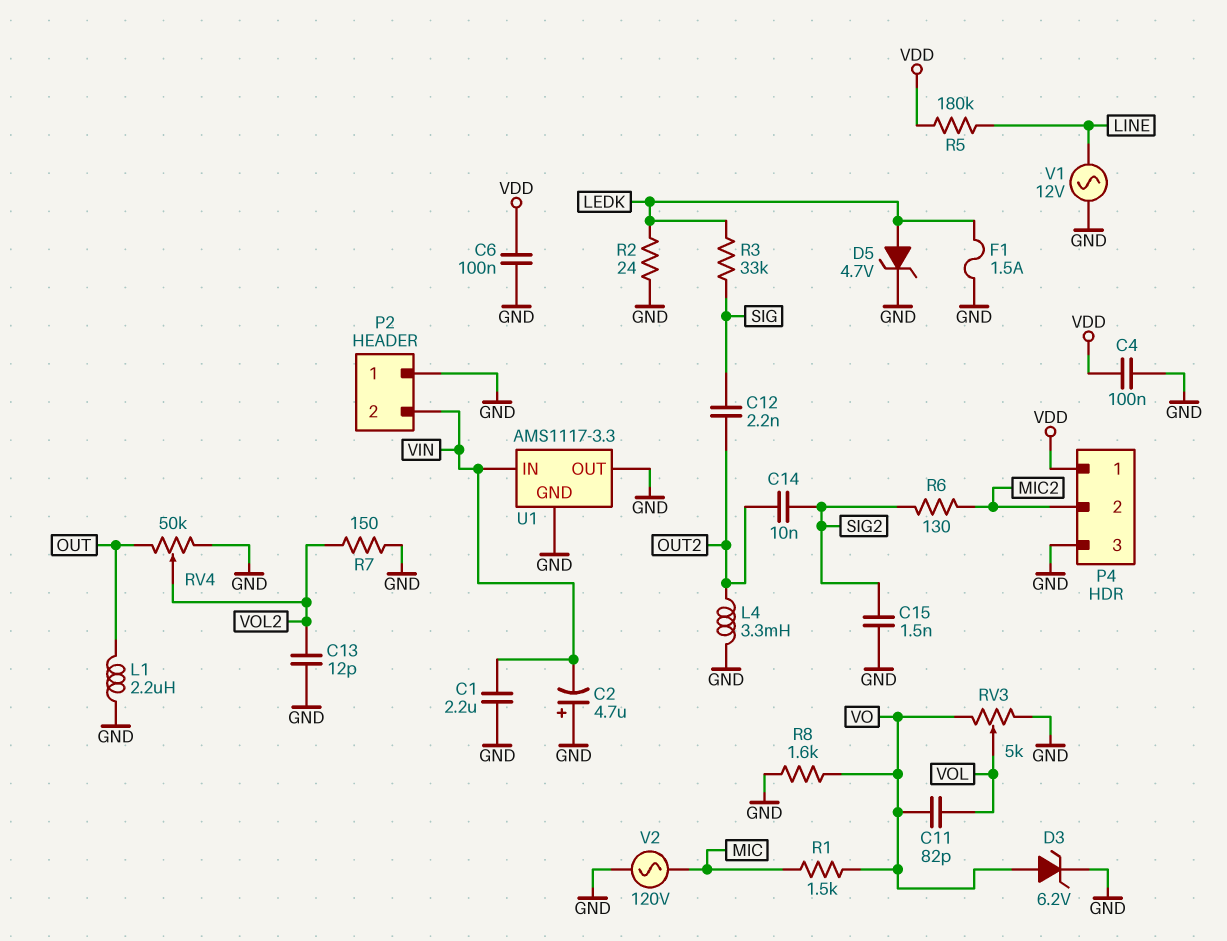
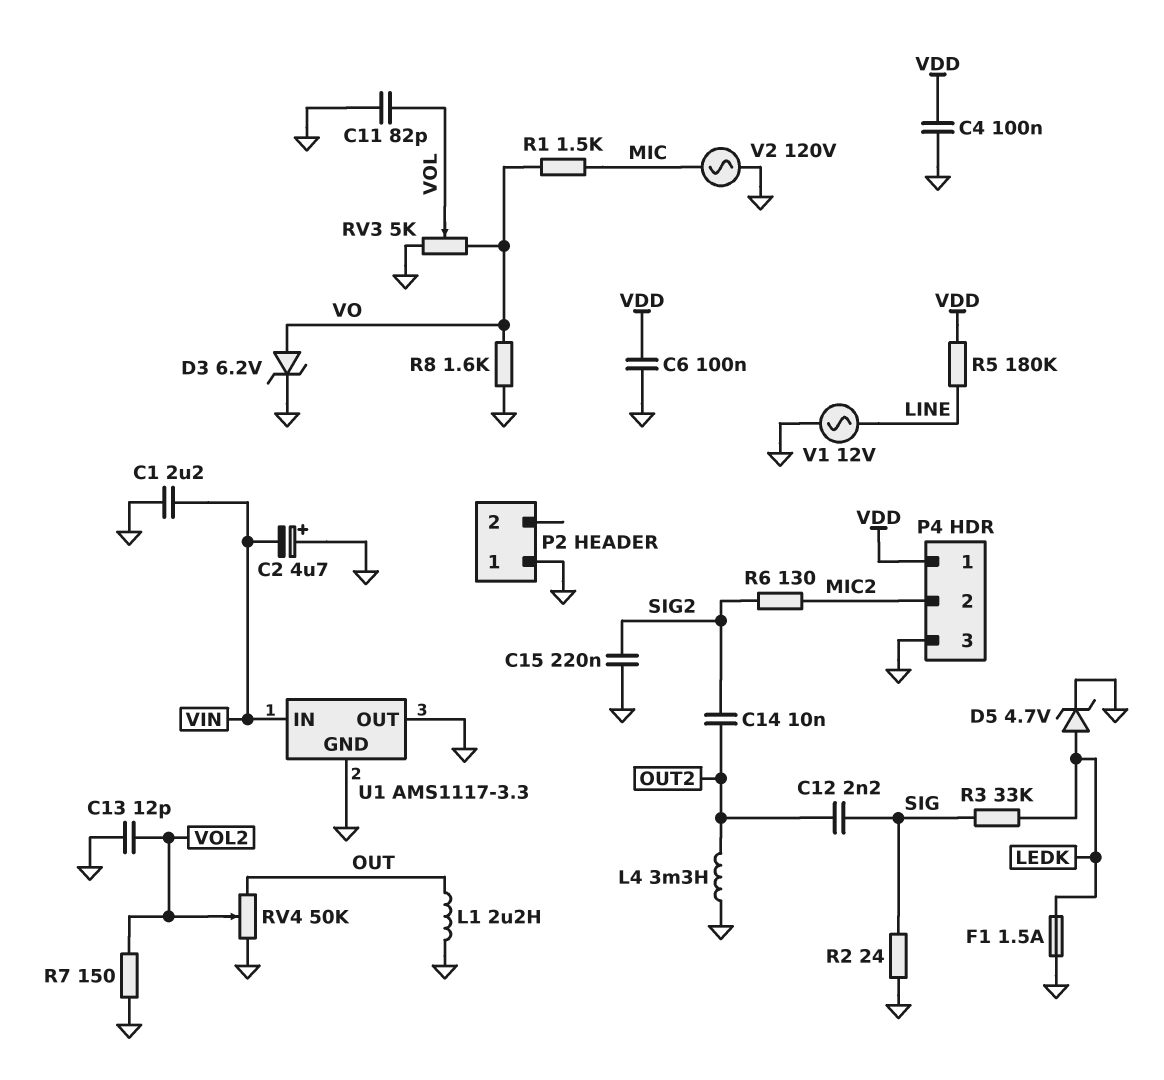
C11: 82pF (VO, VOL) -> 82pF (GND, VOL)
C15: 1.5nF (GND, SIG2) -> 220nF (GND, SIG2)
P2 pin 2: VIN -> none
R2: 24 (GND, LEDK) -> 24 (GND, SIG)

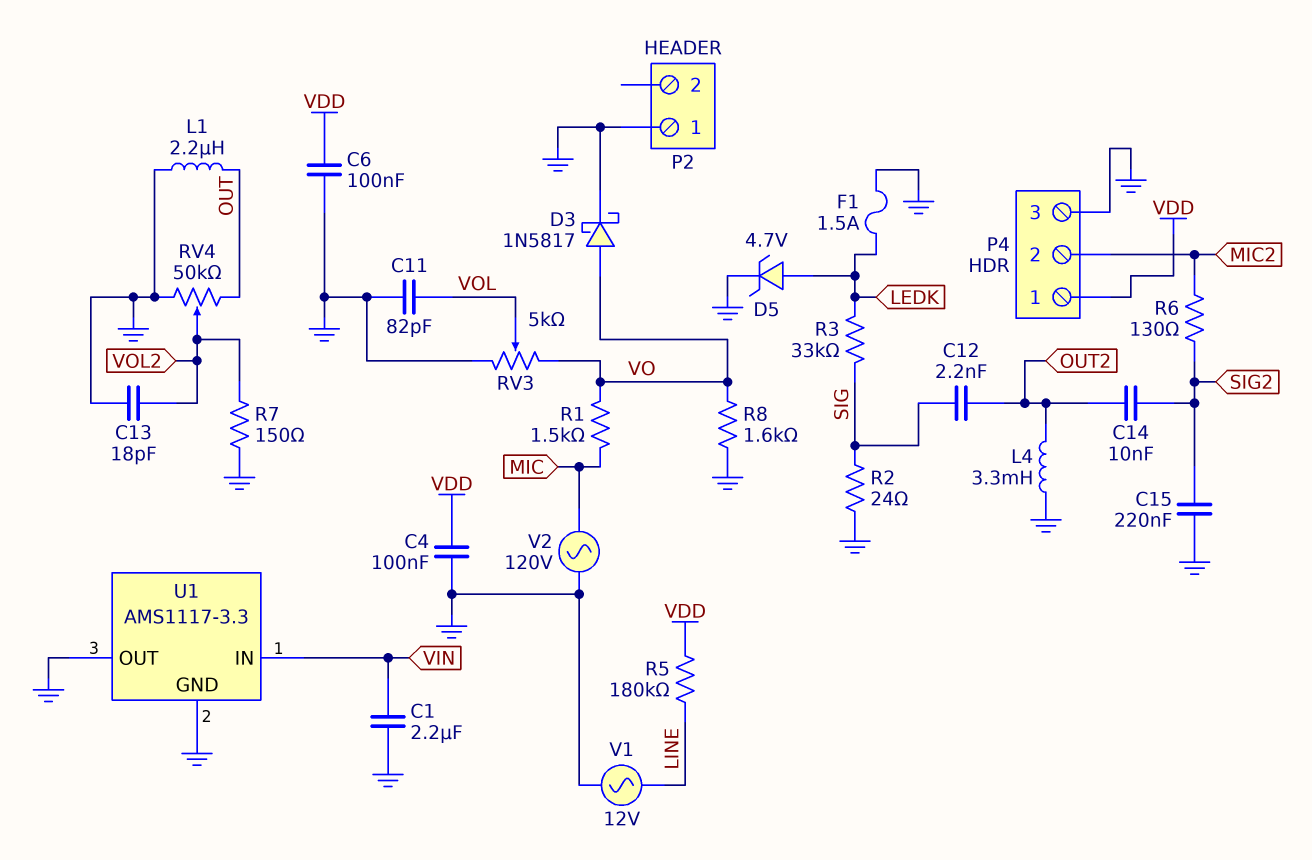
C2: 4.7uF (plus GND, minus VIN) -> none
C13: 12pF (GND, VOL2) -> 18pF (GND, VOL2)
D3: zener 6.2V (A VO, K GND) -> schottky 1N5817 (A VO, K GND)

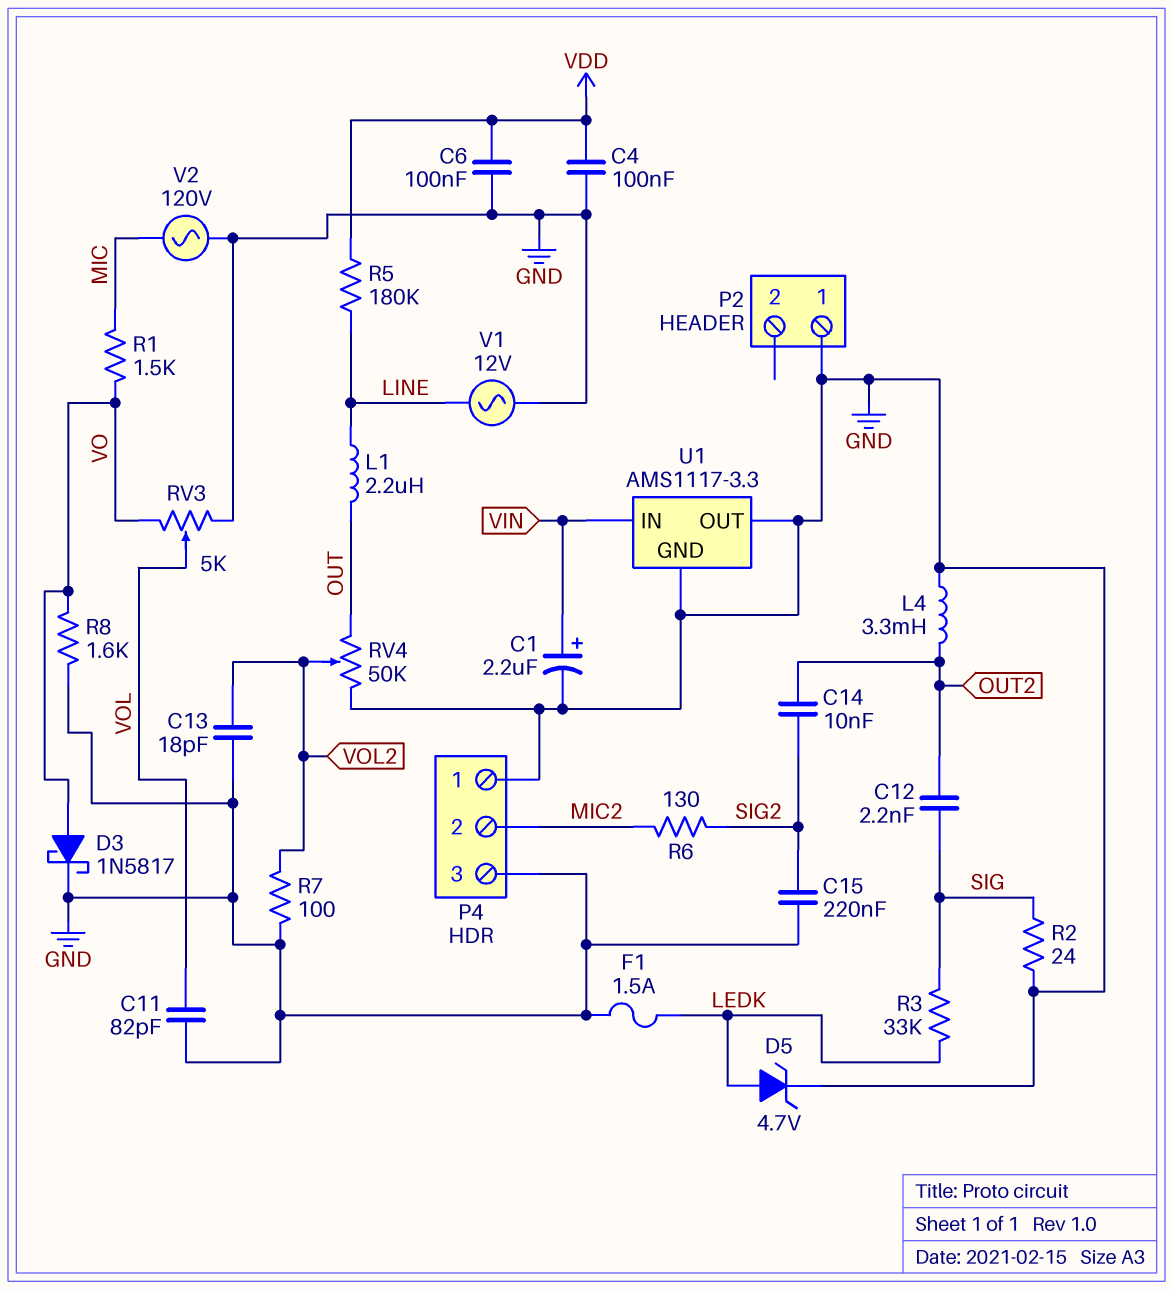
C1: 2.2uF (GND, VIN) -> 2.2uF (plus VIN, minus GND)
L1: 2.2uH (GND, OUT) -> 2.2uH (LINE, OUT)
P4 pin 1: VDD -> GND
R7: 150 (GND, VOL2) -> 100 (GND, VOL2)

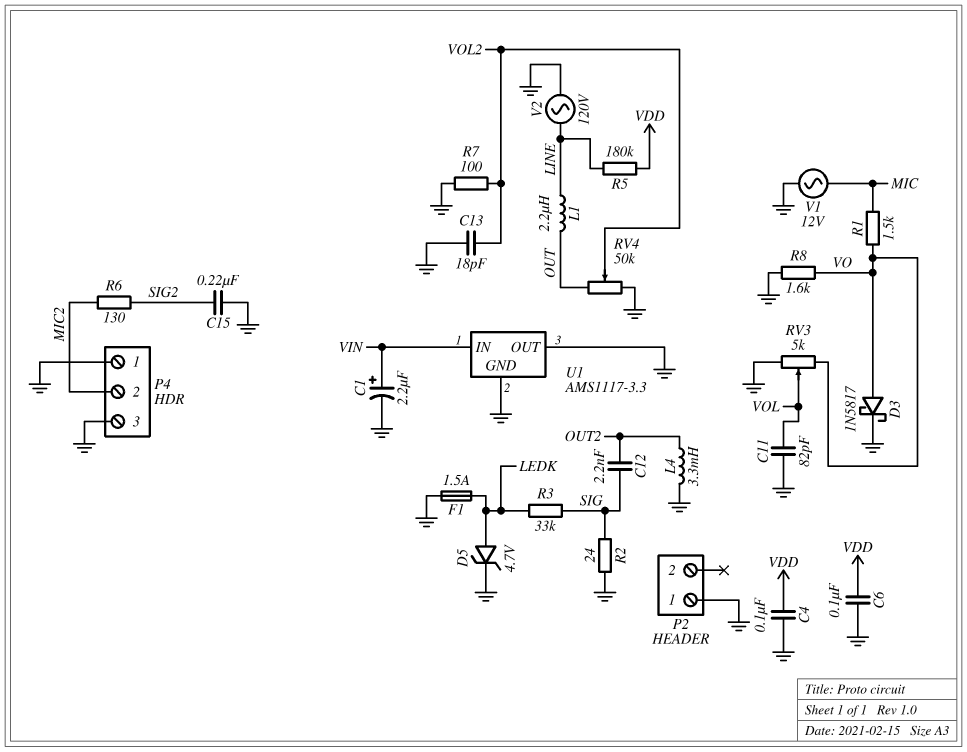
C14: 10nF (OUT2, SIG2) -> none
V1: AC 12V (GND, LINE) -> AC 12V (GND, MIC)
V2: AC 120V (GND, MIC) -> AC 120V (GND, LINE)

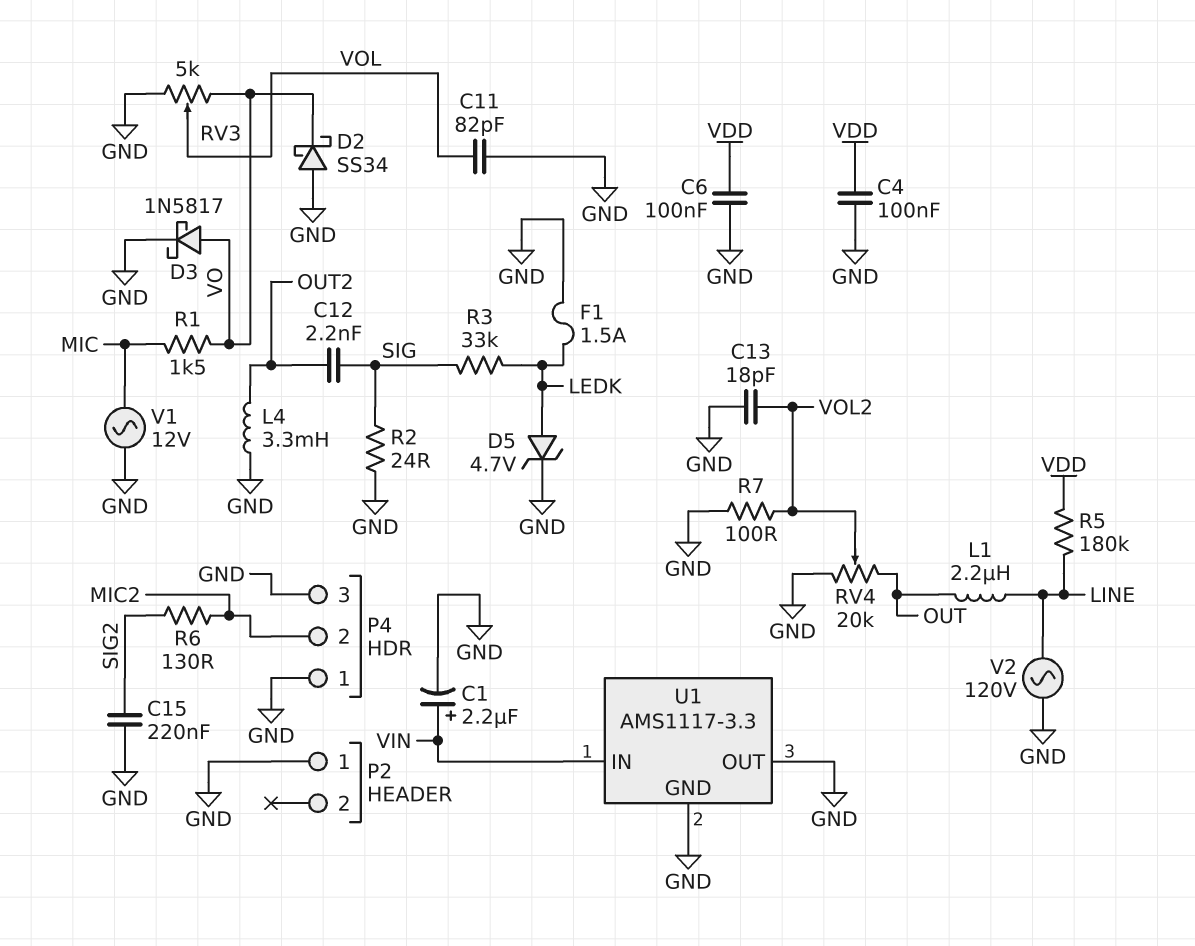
D2: none -> schottky SS34 (A GND, K VO)
R8: 1.6k (GND, VO) -> none
RV4: 50k (GND, OUT, wiper VOL2) -> 20k (GND, OUT, wiper VOL2)

